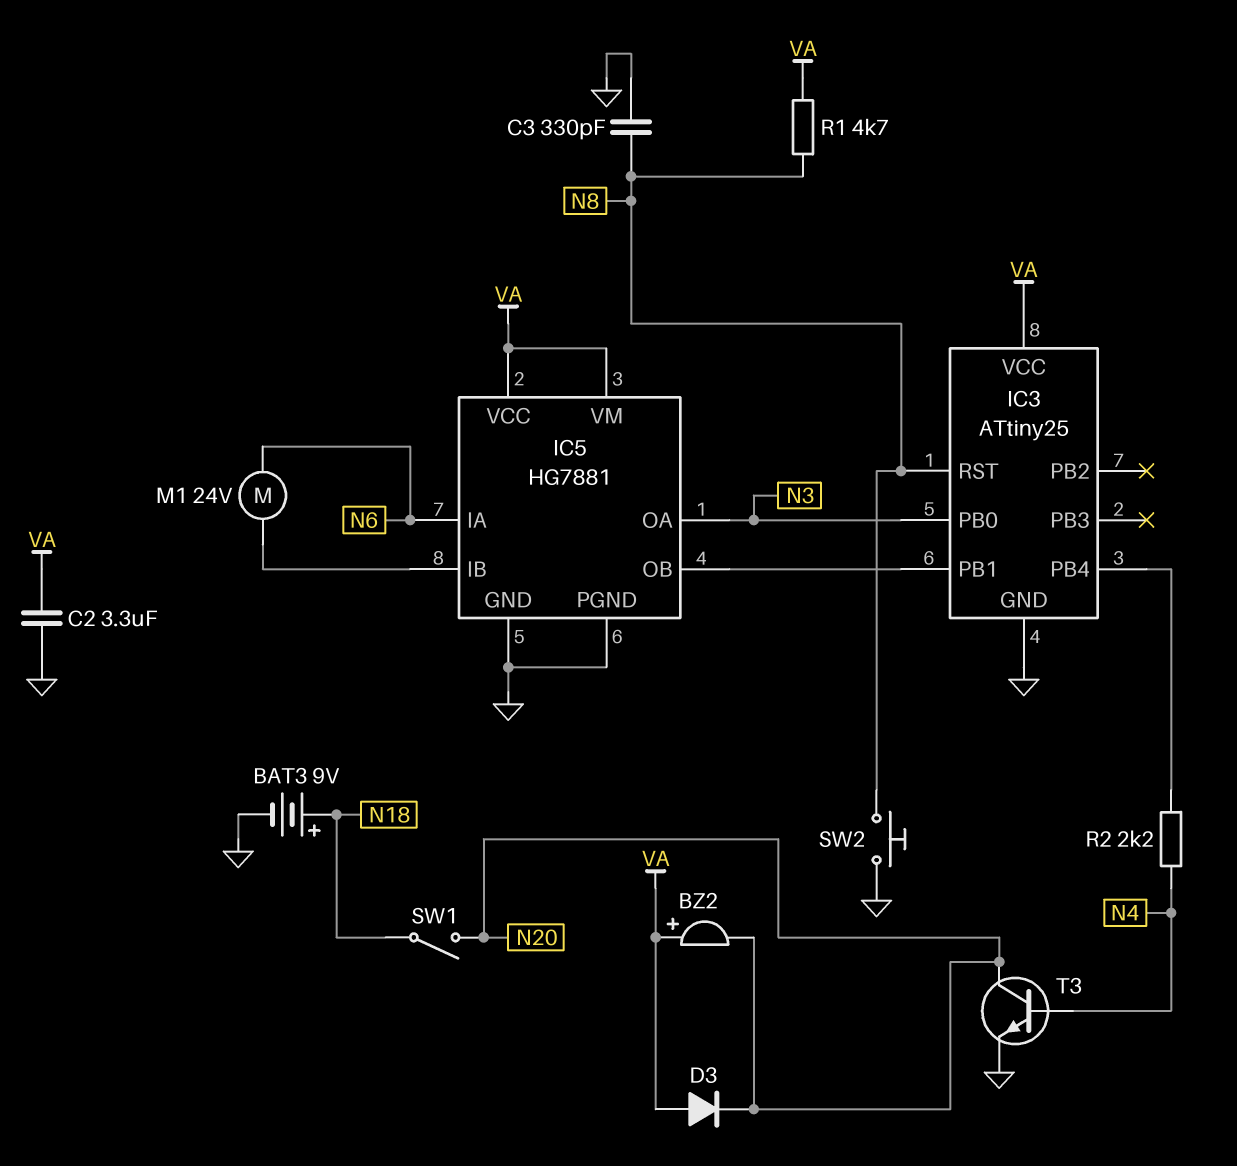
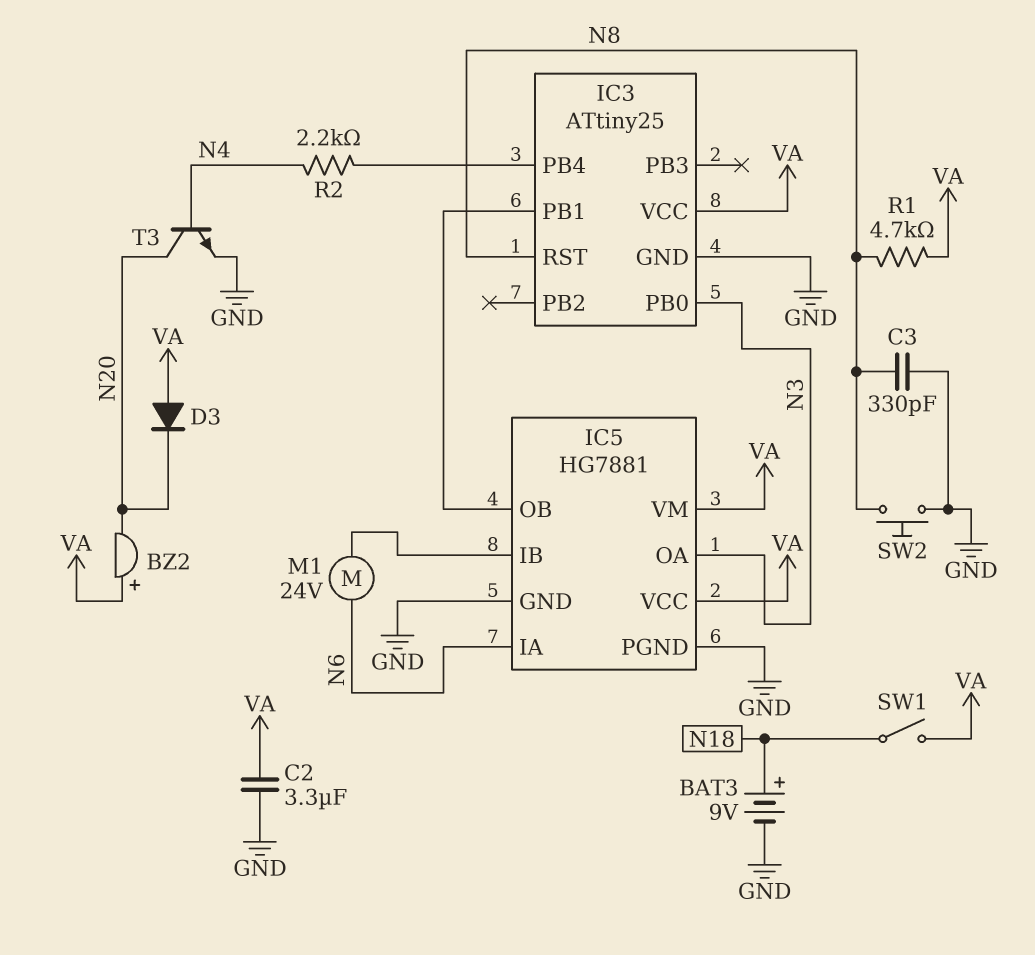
SW1: switch (N18, N20) -> switch (N18, VA)

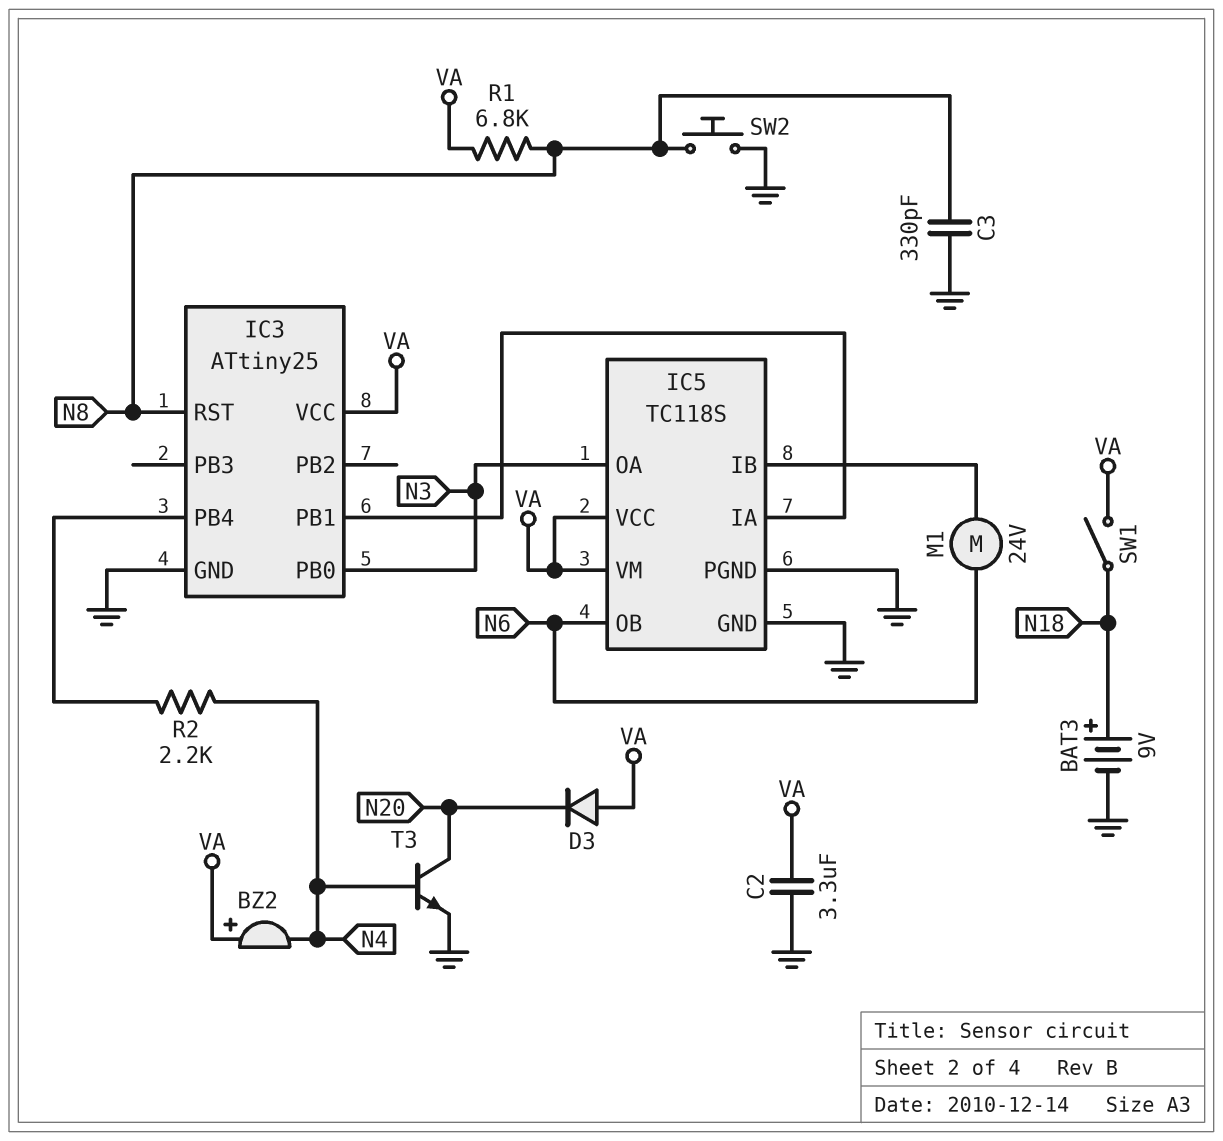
BZ2: buzzer (plus VA, minus N20) -> buzzer (plus VA, minus N4)
IC5: HG7881 -> TC118S
IC5 pin IA: N6 -> IC3/PB1
IC5 pin OB: IC3/PB1 -> N6
R1: 4.7k (N8, VA) -> 6.8k (N8, VA)

